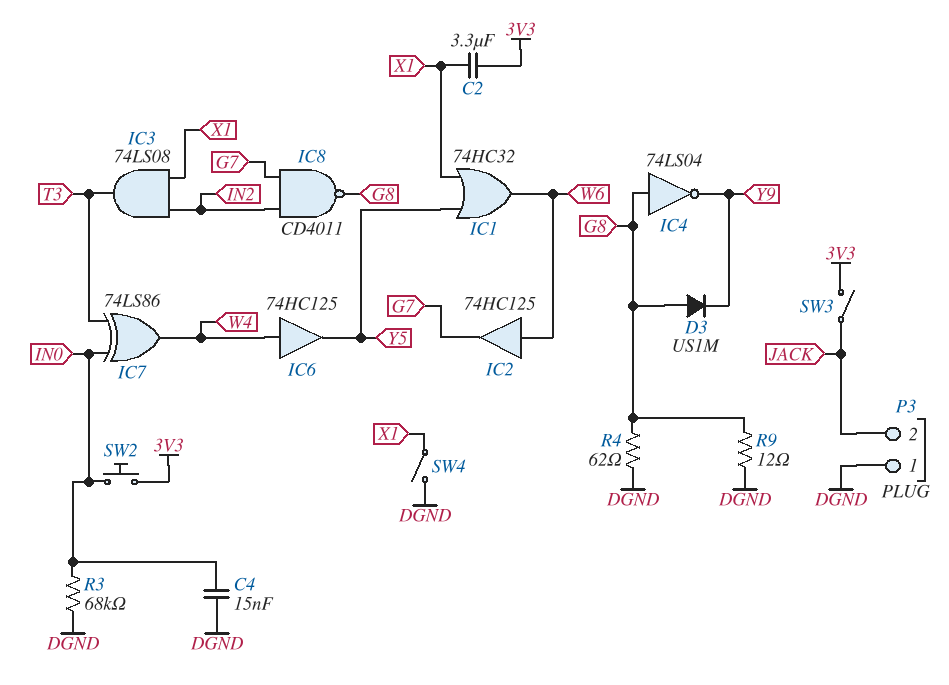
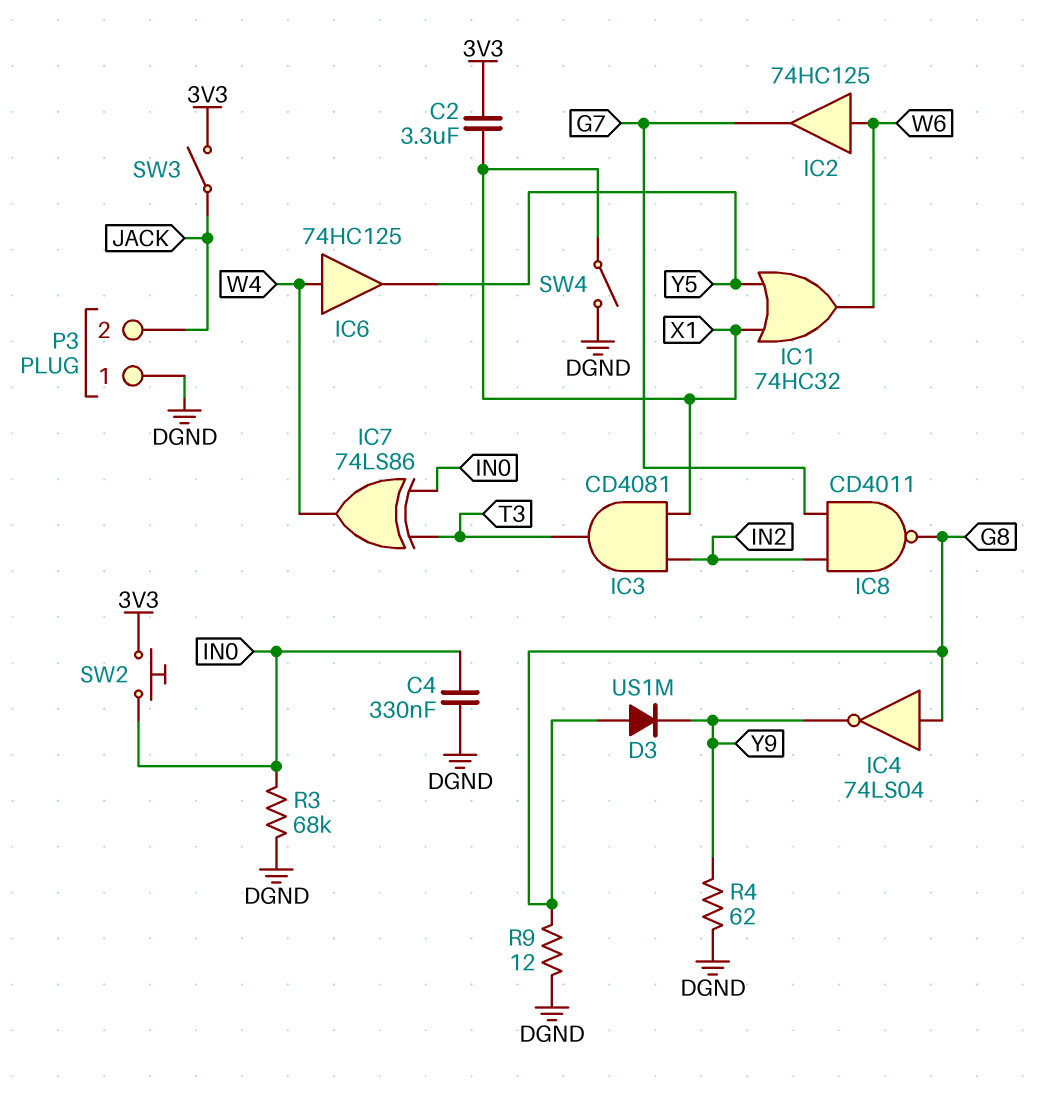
C4: 15nF (DGND, IN0) -> 330nF (DGND, IN0)
IC3: AND 74LS08 (in IN2, in X1, out T3) -> AND CD4081 (in IN2, in X1, out T3)
R4: 62 (DGND, G8) -> 62 (DGND, Y9)

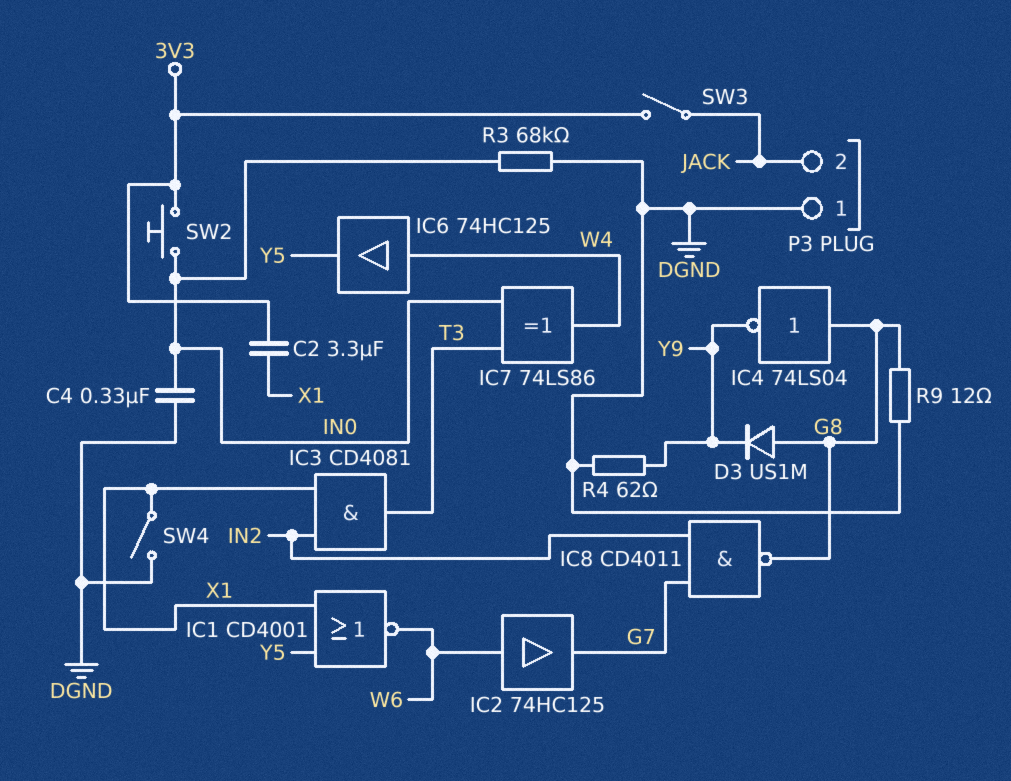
IC1: OR 74HC32 (in X1, in Y5, out W6) -> NOR CD4001 (in X1, in Y5, out W6)

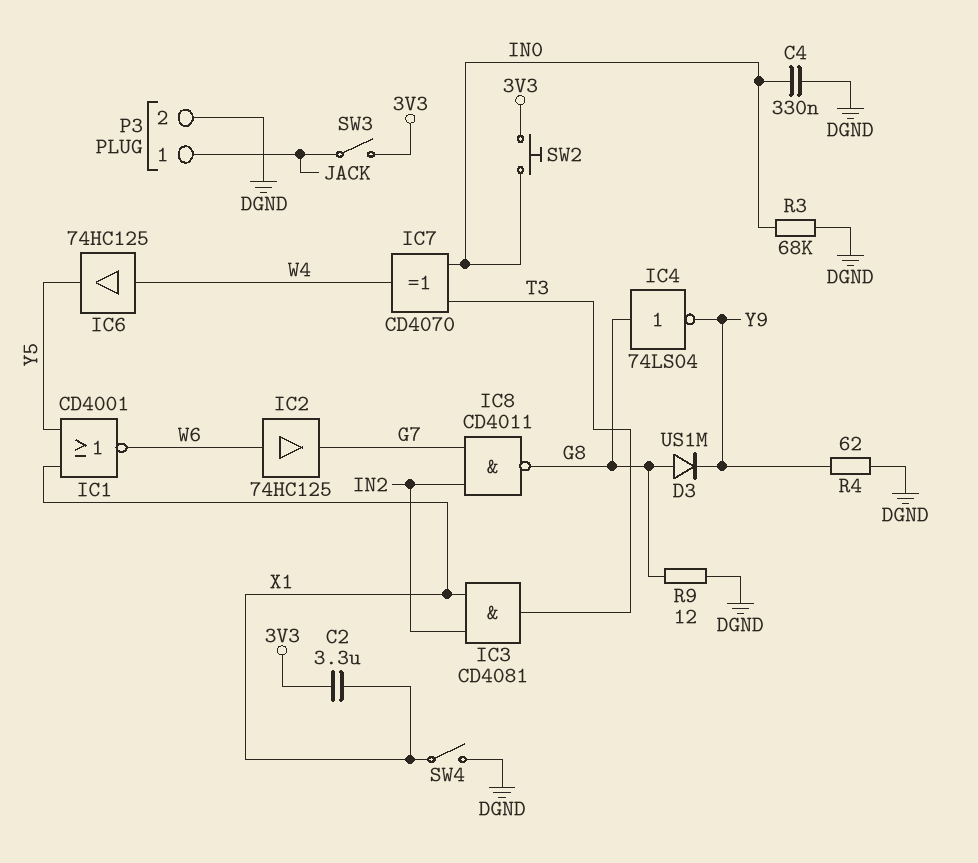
IC7: XOR 74LS86 (in IN0, in T3, out W4) -> XOR CD4070 (in IN0, in T3, out W4)
P3 pin 1: DGND -> JACK
P3 pin 2: JACK -> DGND

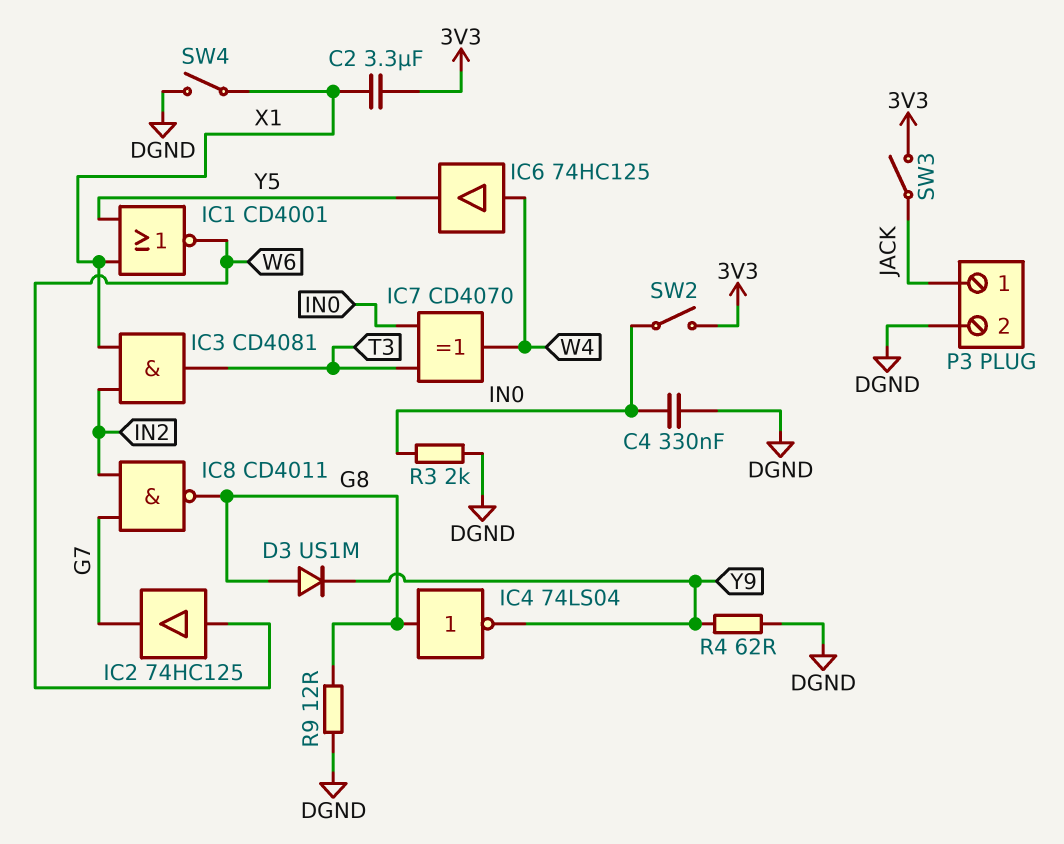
R3: 68k (DGND, IN0) -> 2k (DGND, IN0)
SW2: button (3V3, IN0) -> switch (3V3, IN0)

